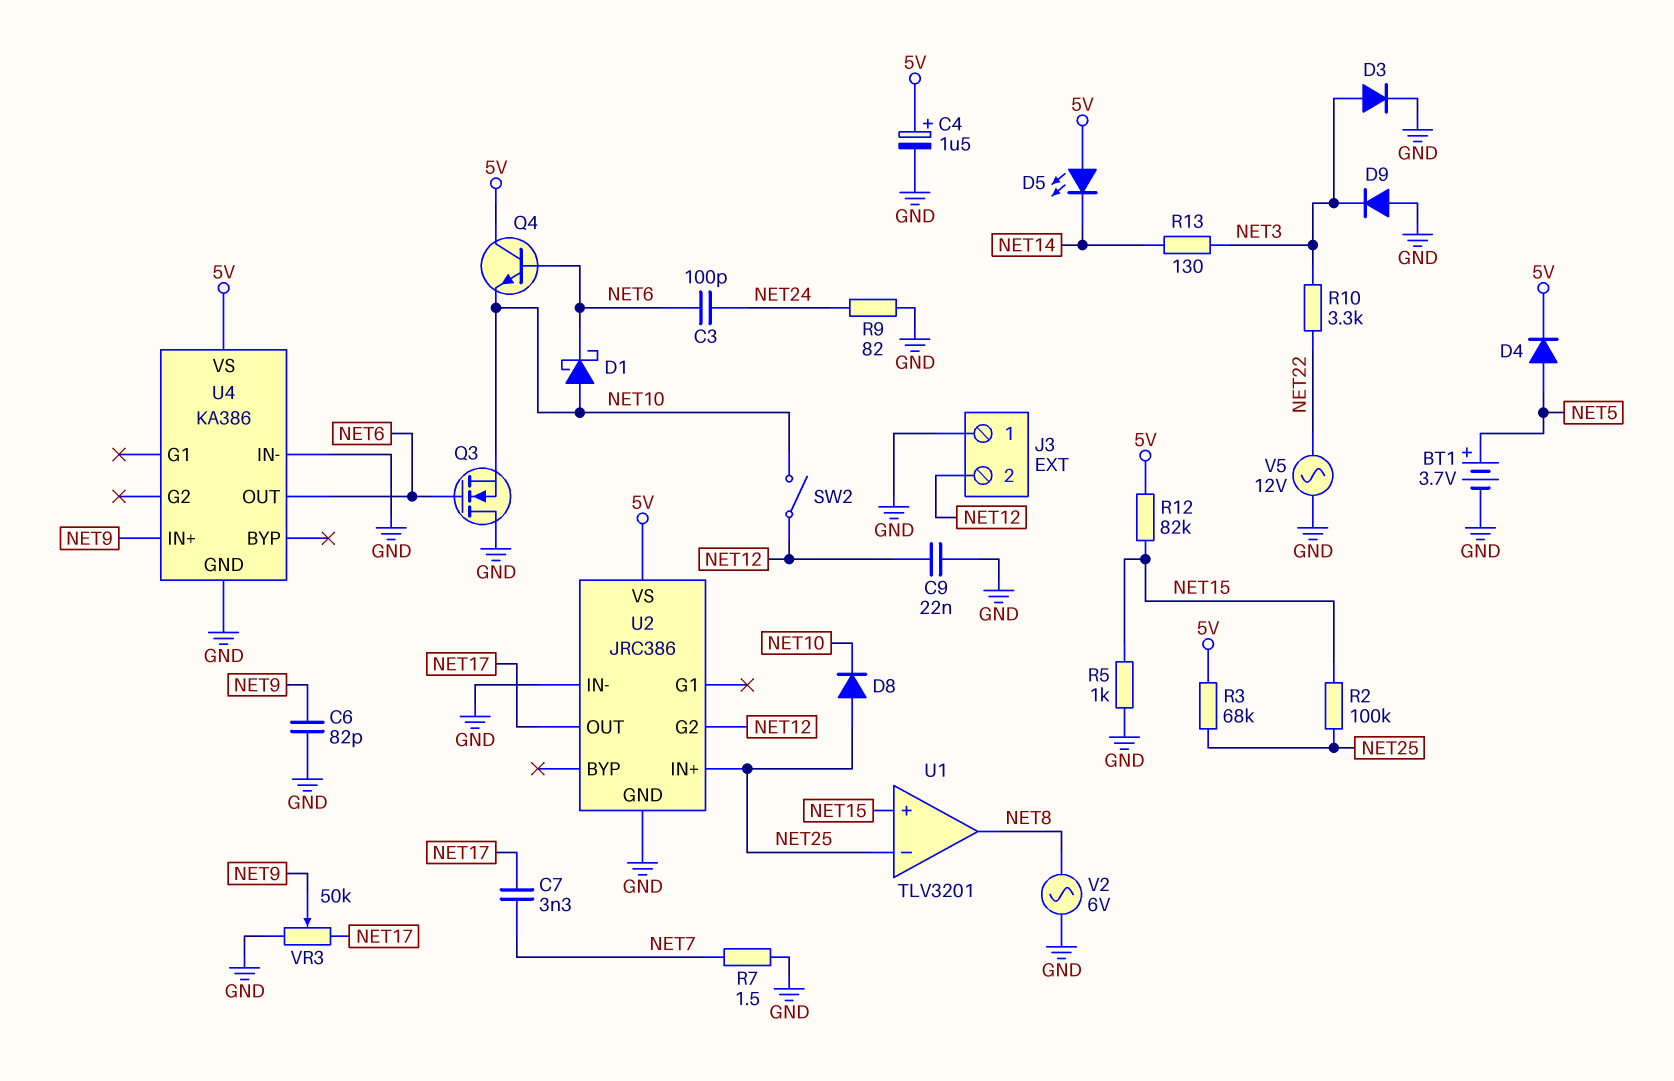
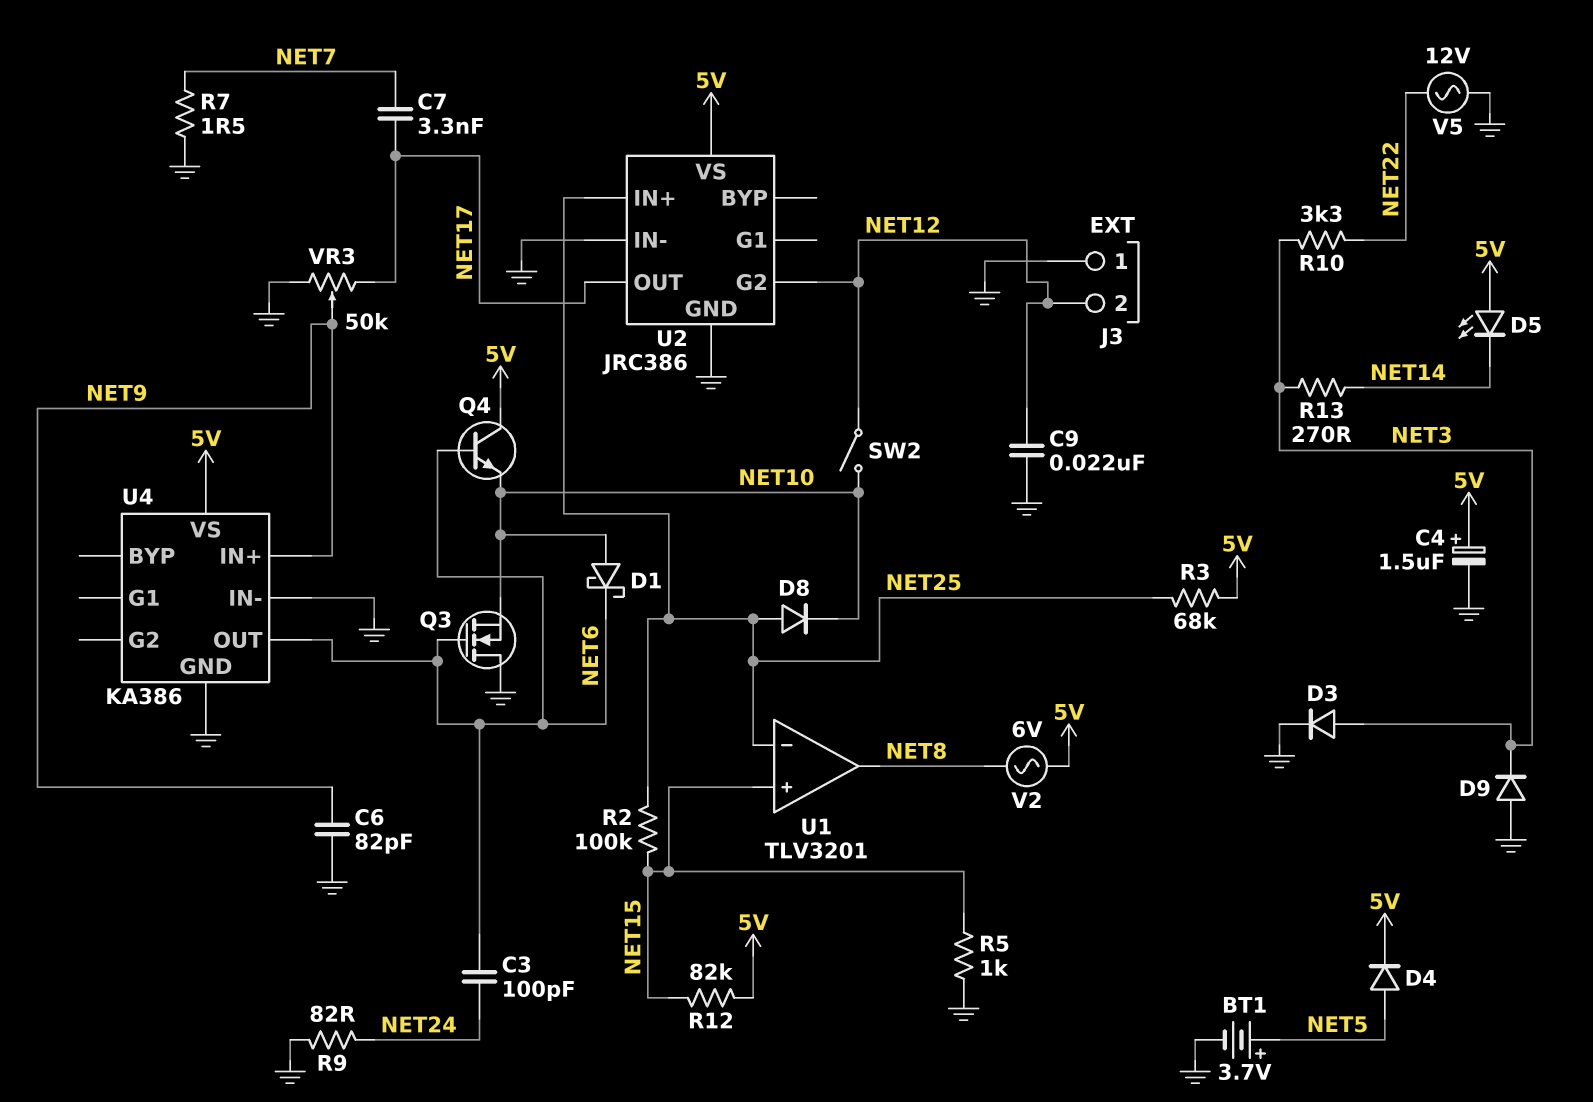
R13: 130 (NET3, NET14) -> 270 (NET3, NET14)
V2: AC 6V (GND, NET8) -> AC 6V (5V, NET8)

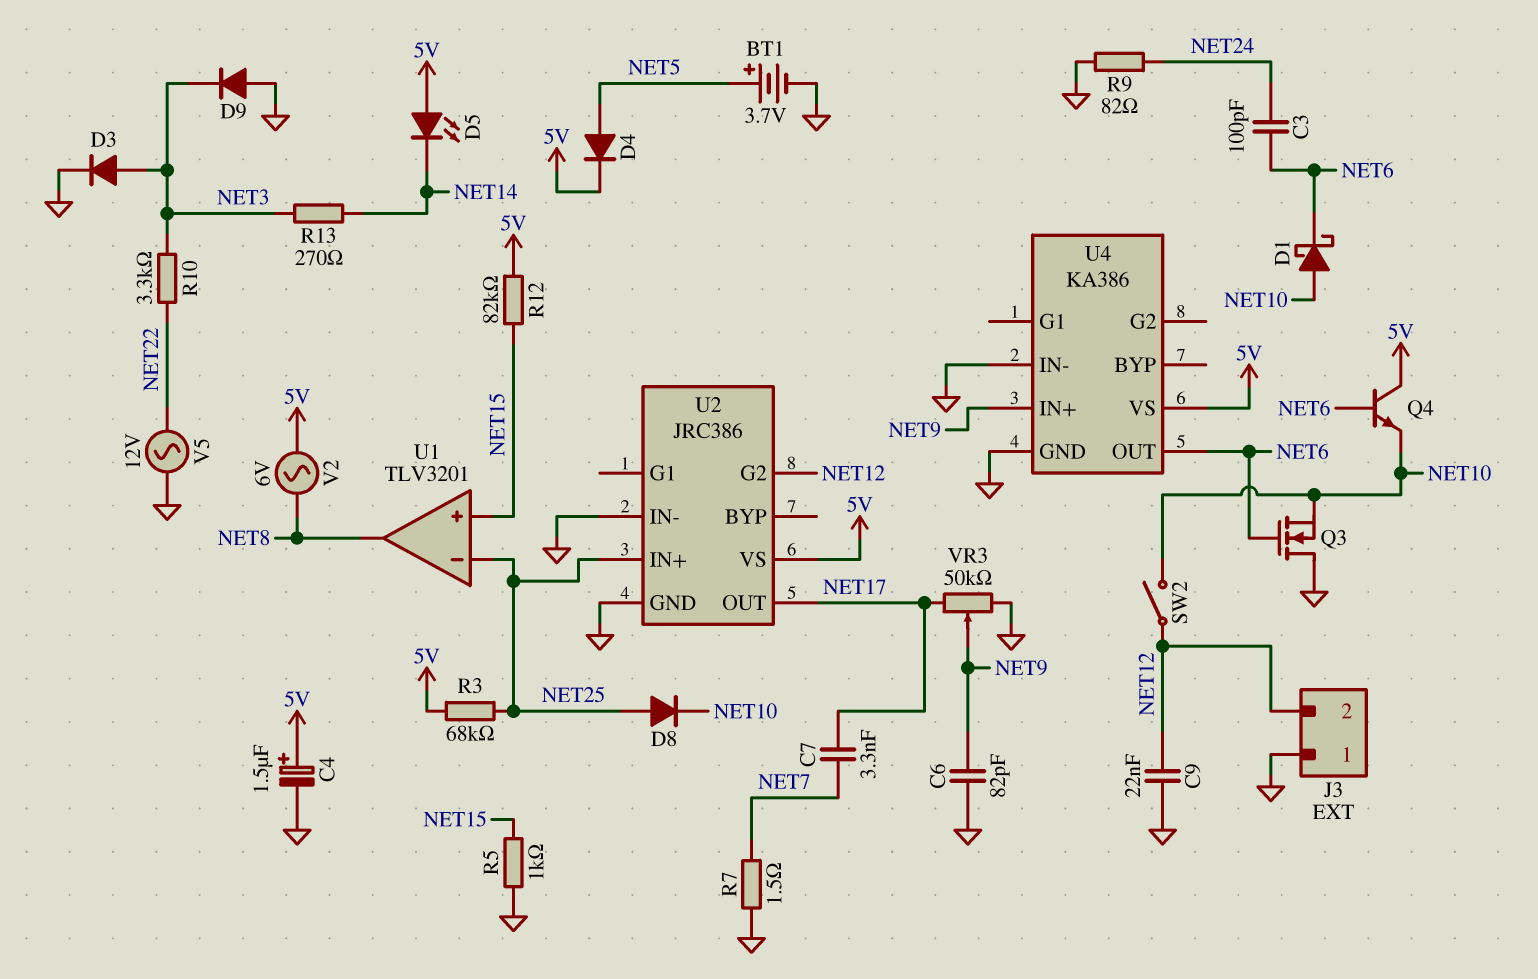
R2: 100k (NET15, NET25) -> none

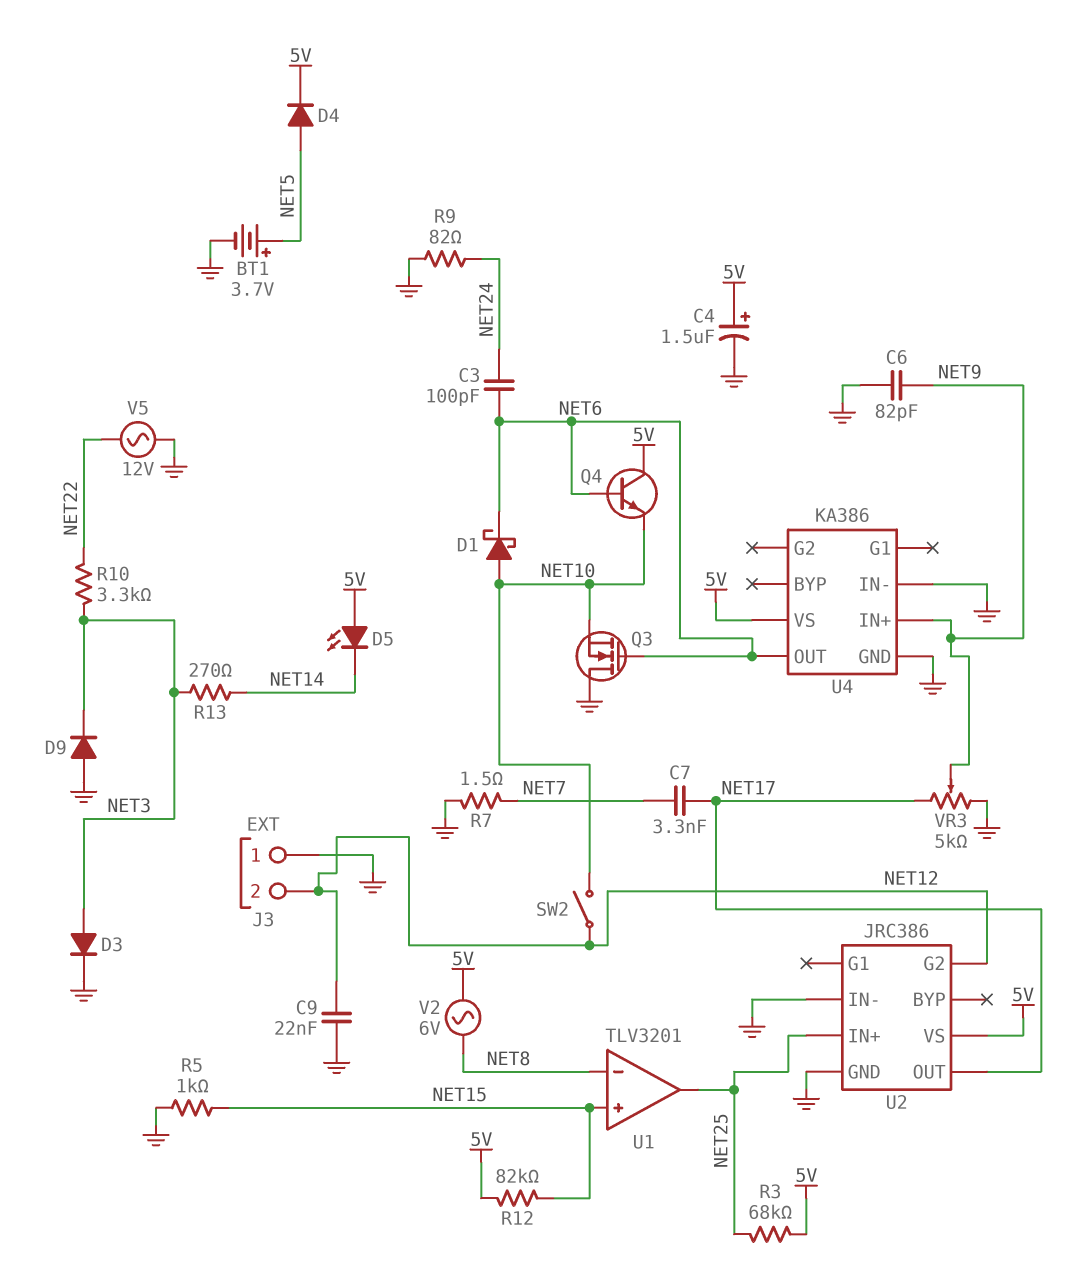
D8: diode (A NET25, K NET10) -> none
U1 pin in-: NET25 -> NET8
U1 pin out: NET8 -> NET25
VR3: 50k (GND, NET17, wiper NET9) -> 5k (GND, NET17, wiper NET9)

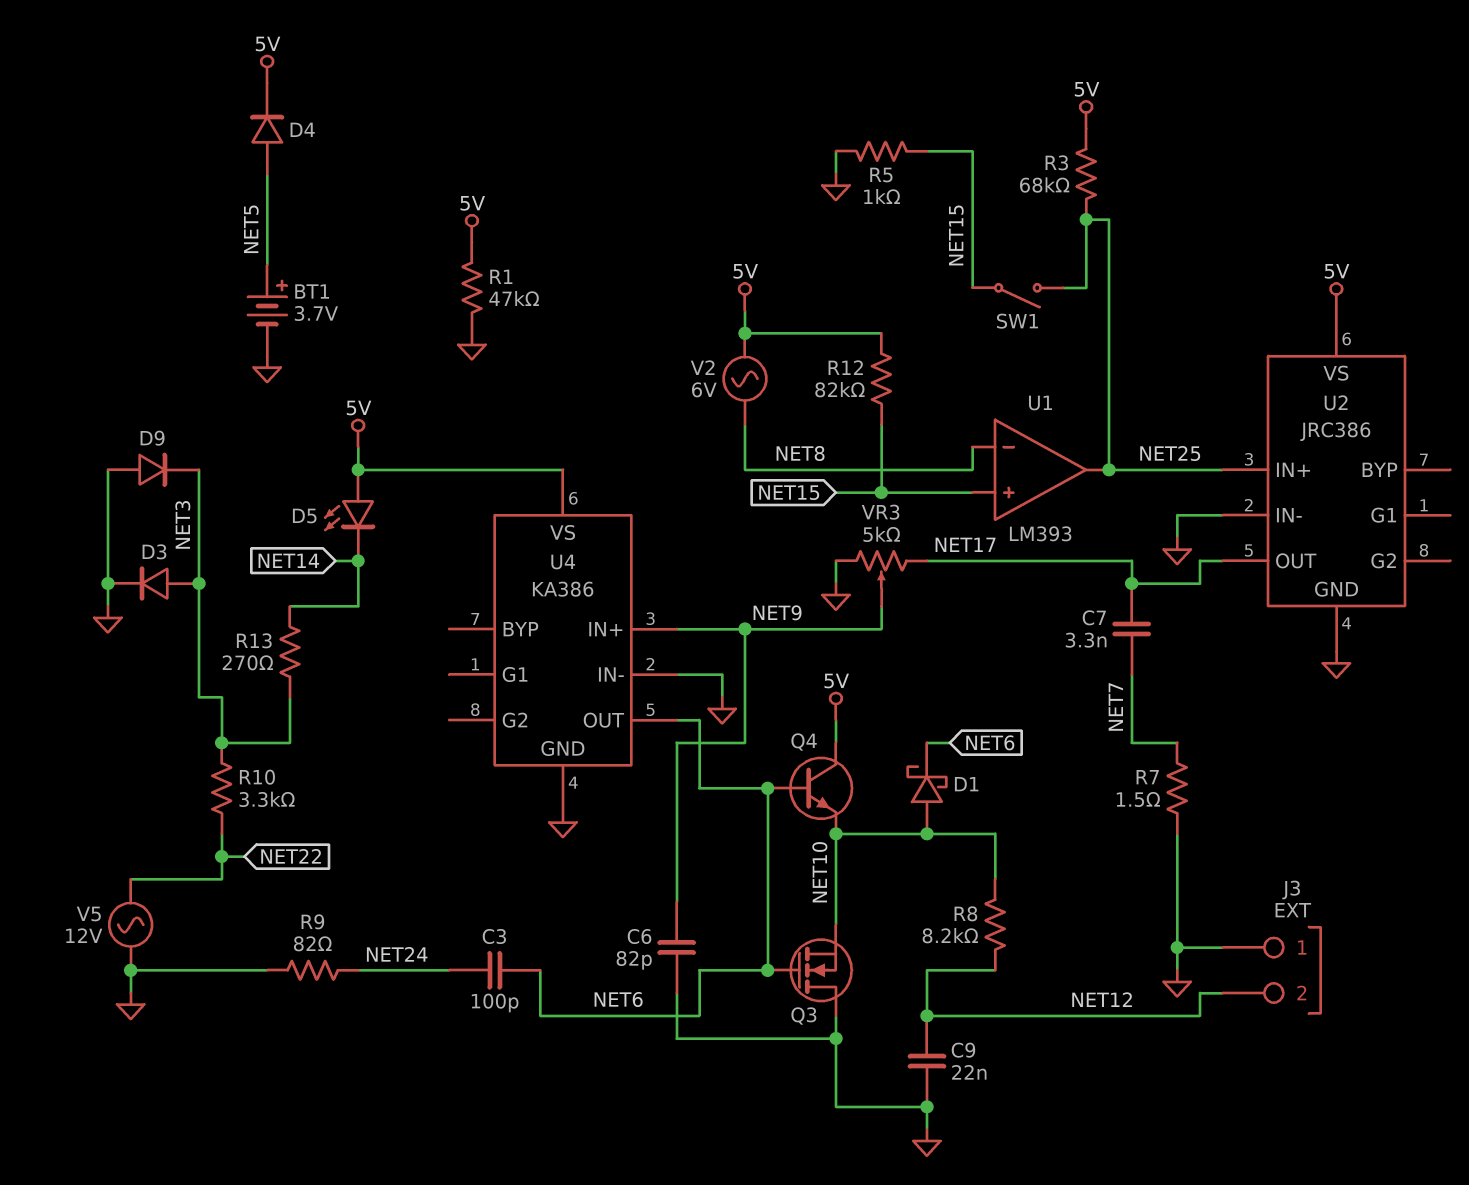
C4: 1.5uF (plus 5V, minus GND) -> none
R1: none -> 47k (5V, GND)
R8: none -> 8.2k (NET10, NET12)
SW1: none -> switch (NET15, NET25)
SW2: switch (NET10, NET12) -> none
U1: TLV3201 -> LM393
U2 pin G2: NET12 -> none

